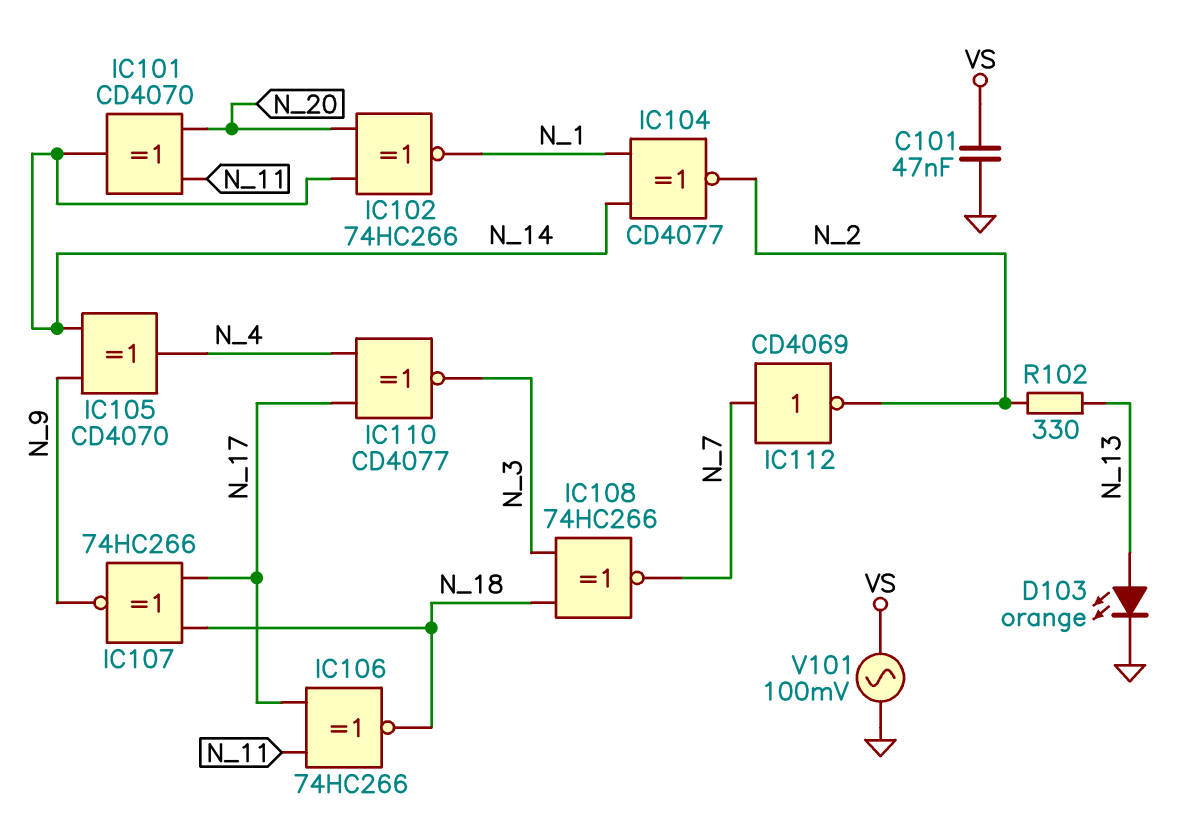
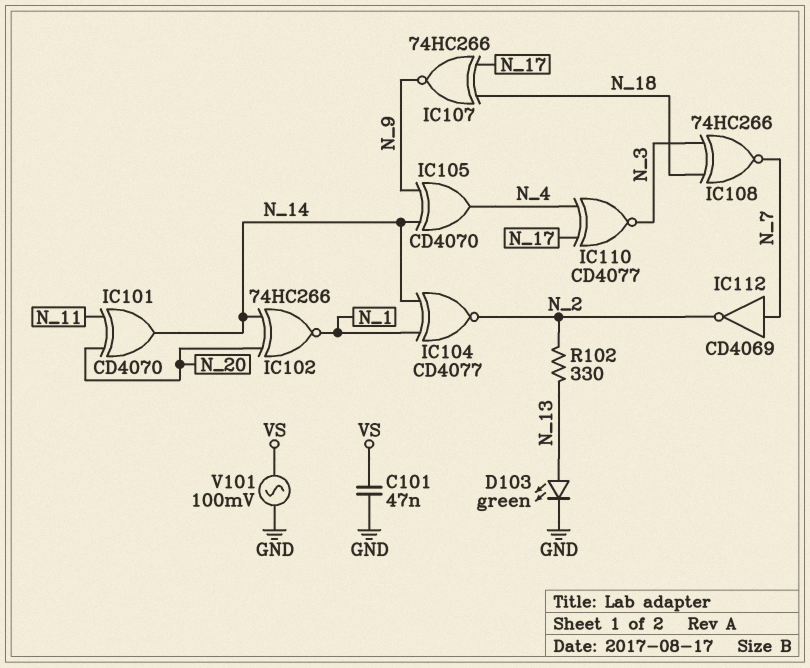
D103: LED orange (A N_13, K GND) -> LED green (A N_13, K GND)
IC106: XNOR 74HC266 (in N_11, in N_17, out N_18) -> none

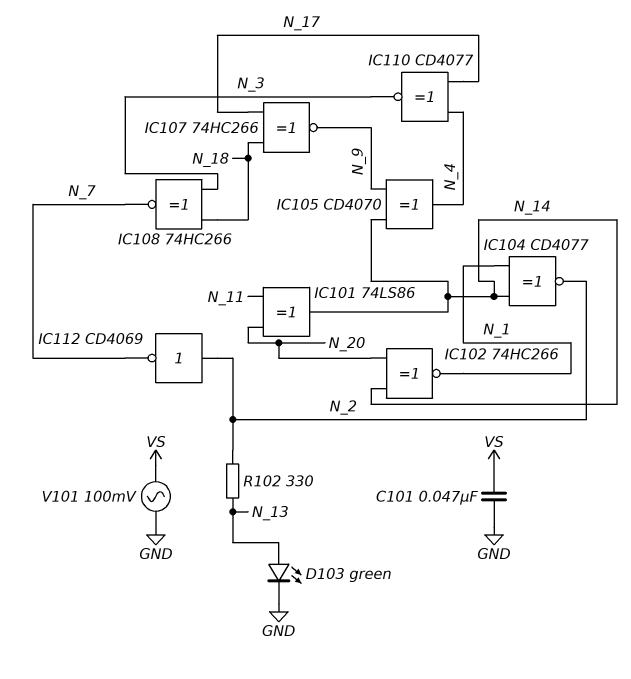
IC101: XOR CD4070 (in N_11, in N_20, out N_14) -> XOR 74LS86 (in N_11, in N_20, out N_14)
IC112: NOT CD4069 (in N_7, out N_2) -> NOT CD4069 (in N_2, out N_7)

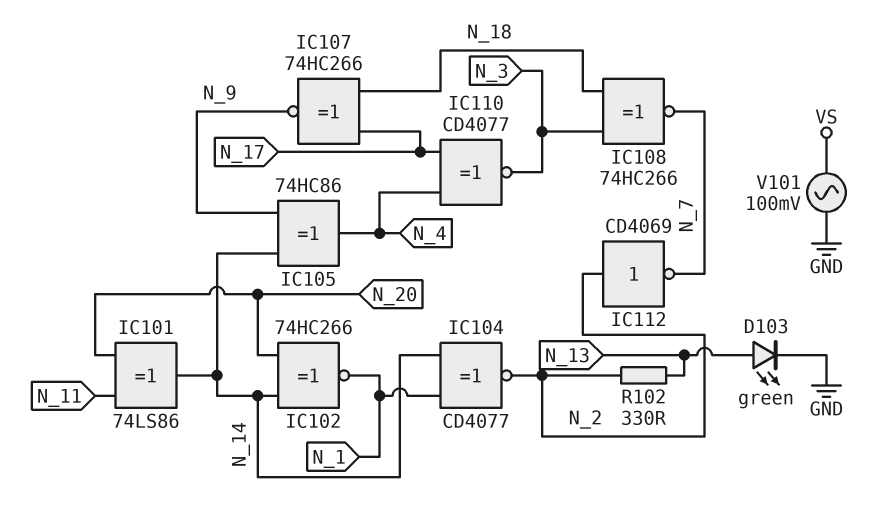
C101: 47nF (GND, VS) -> none
IC105: XOR CD4070 (in N_9, in N_14, out N_4) -> XOR 74HC86 (in N_9, in N_14, out N_4)

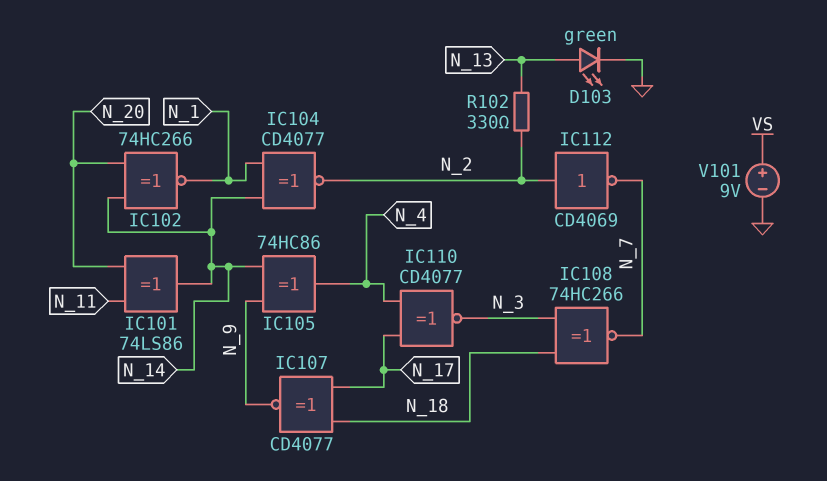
IC107: XNOR 74HC266 (in N_17, in N_18, out N_9) -> XNOR CD4077 (in N_17, in N_18, out N_9)
V101: AC 100mV (GND, VS) -> 9V (plus VS, minus GND)

